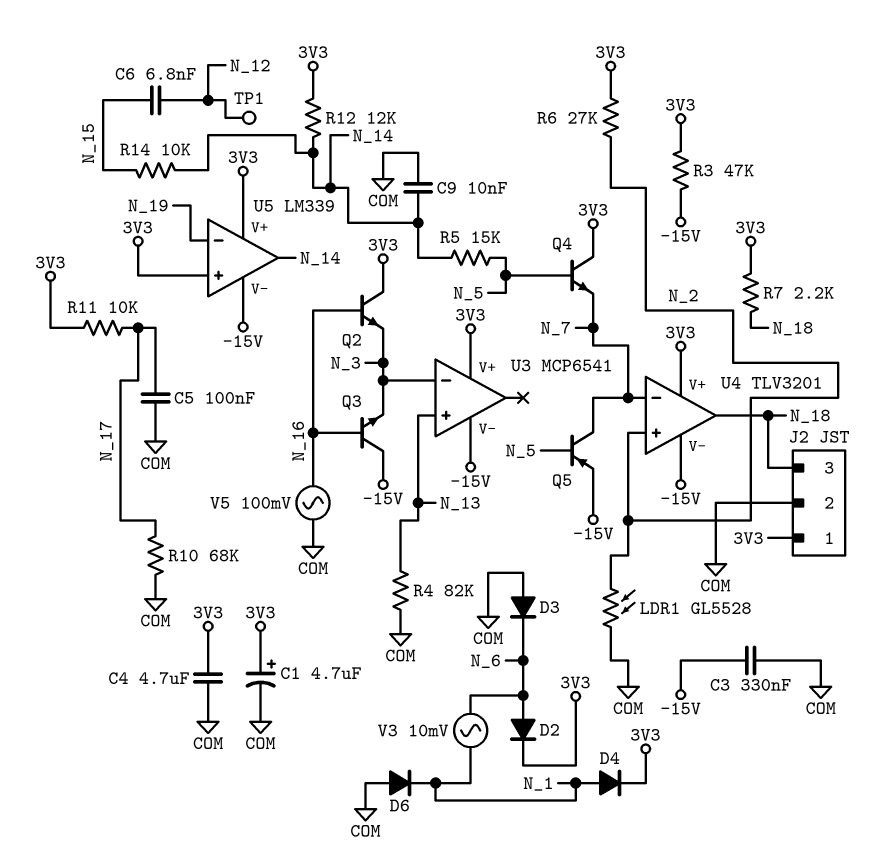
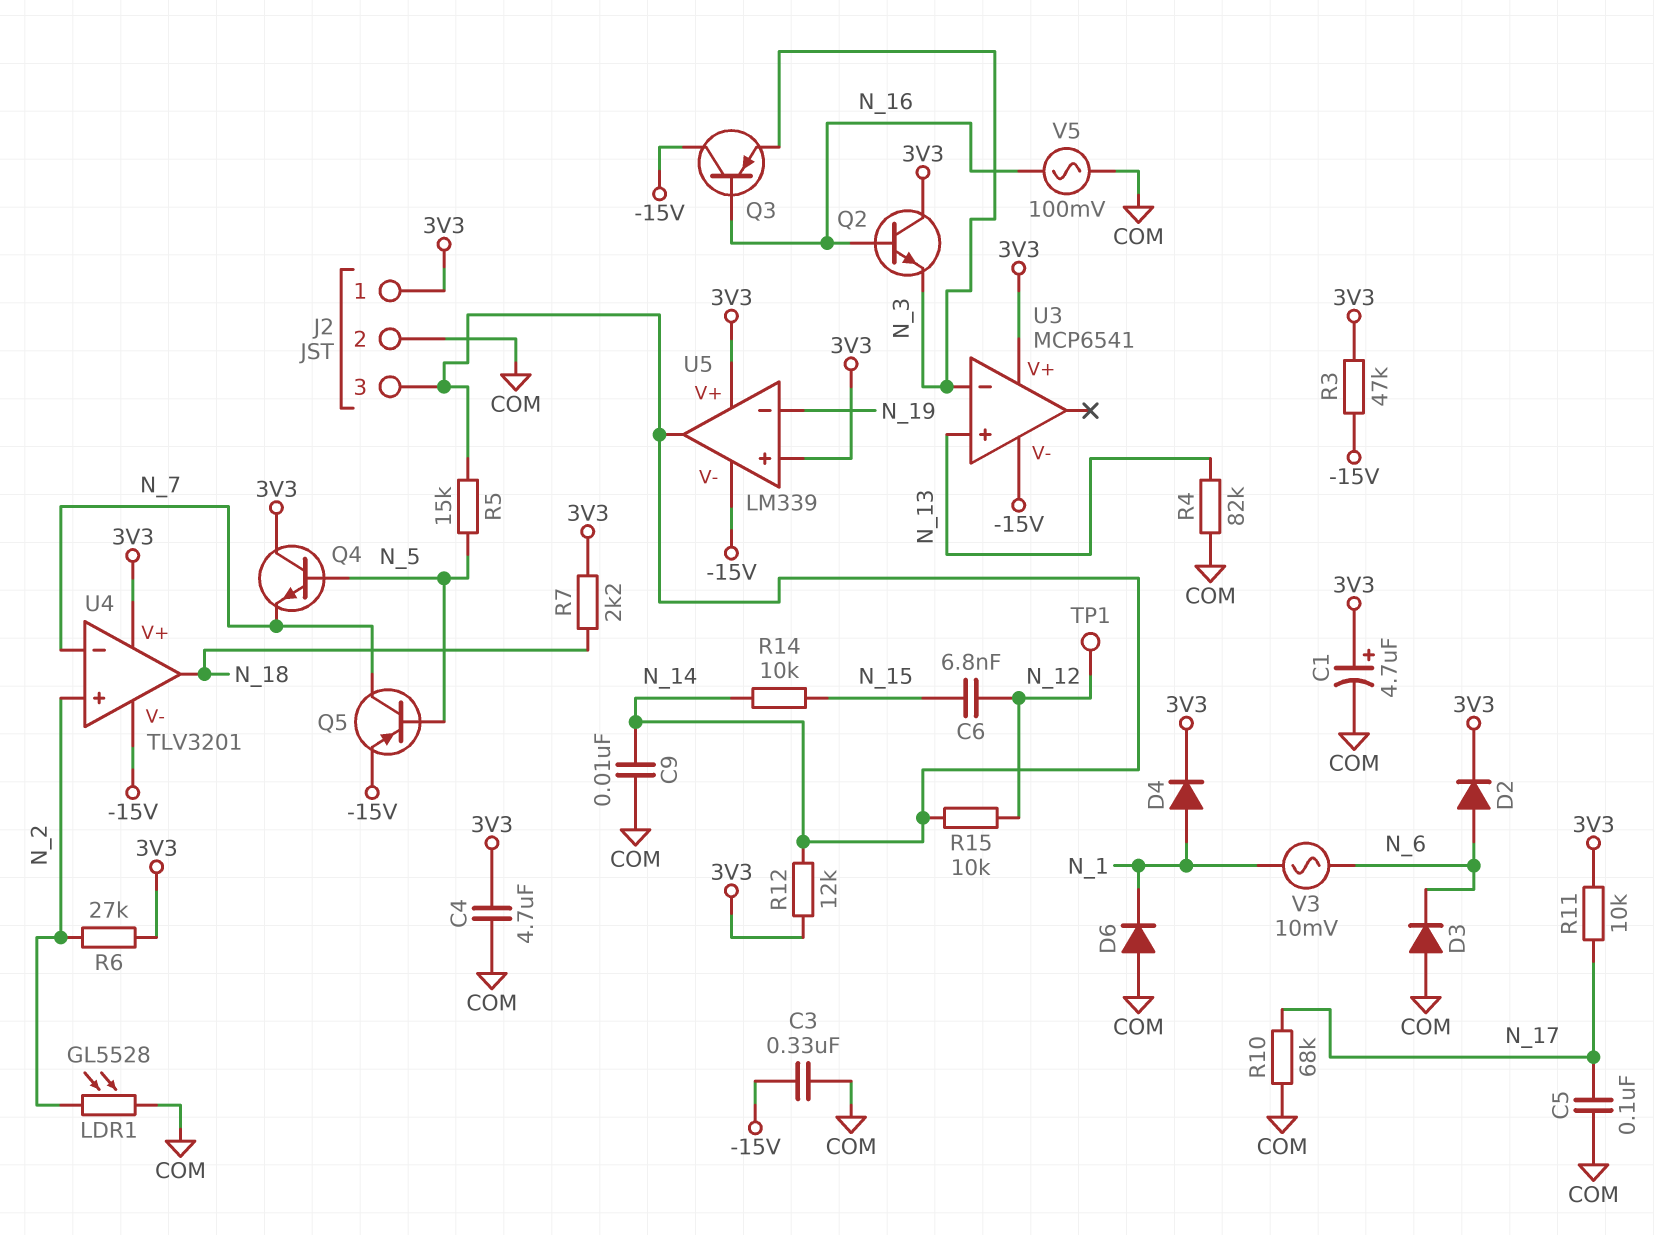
J2 pin 3: N_18 -> N_14
Q3: NPN (B N_16, C -15V, E N_3) -> PNP (B N_16, C -15V, E N_3)
R15: none -> 10k (N_12, N_14)

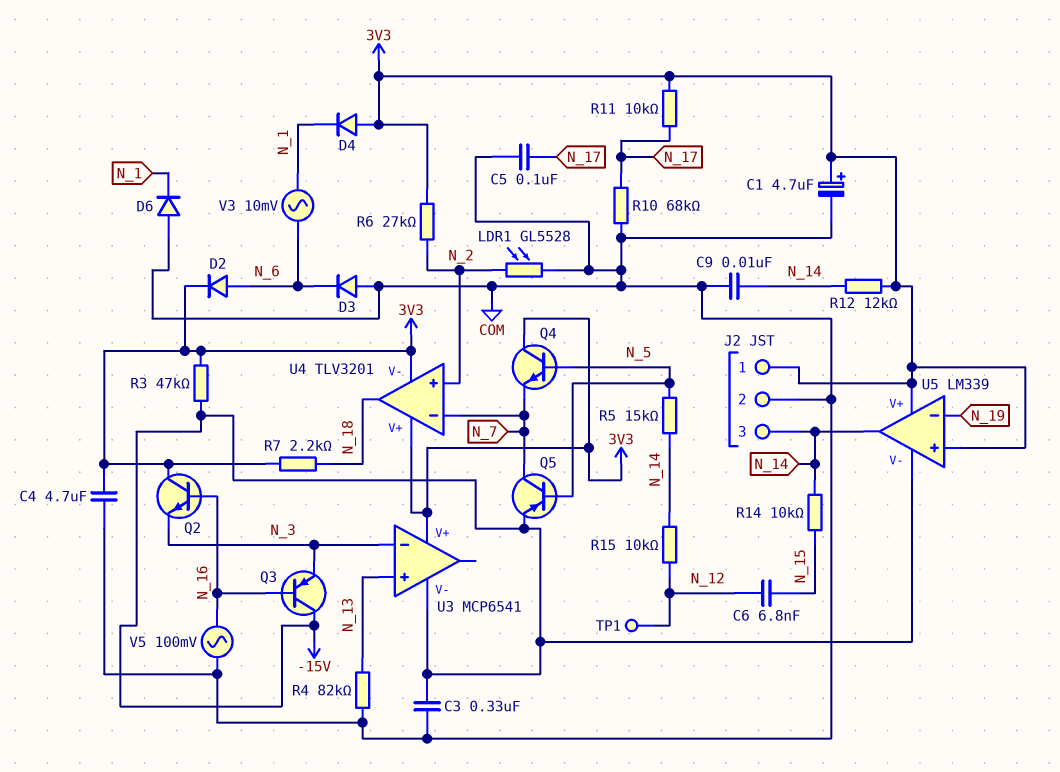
D4: diode (A N_1, K 3V3) -> diode (A 3V3, K N_1)
U4 pin V-: -15V -> 3V3

